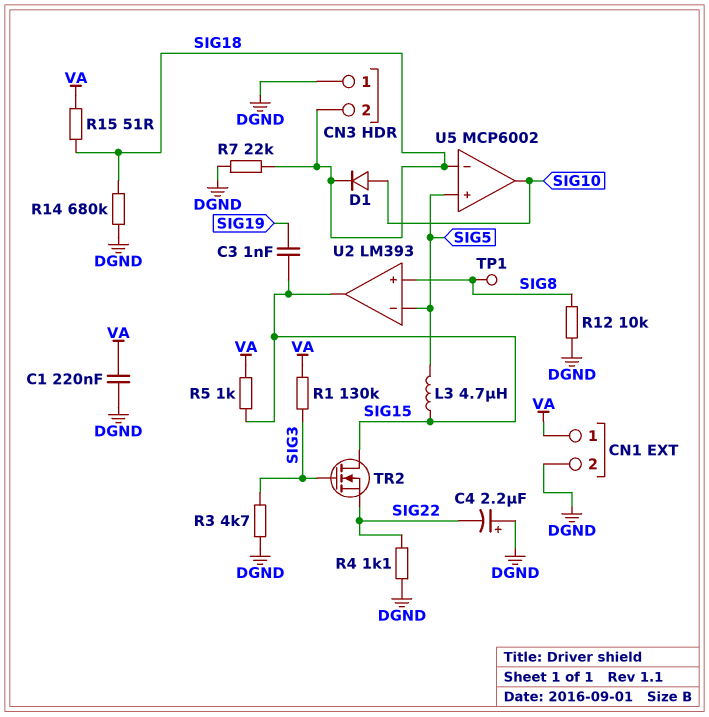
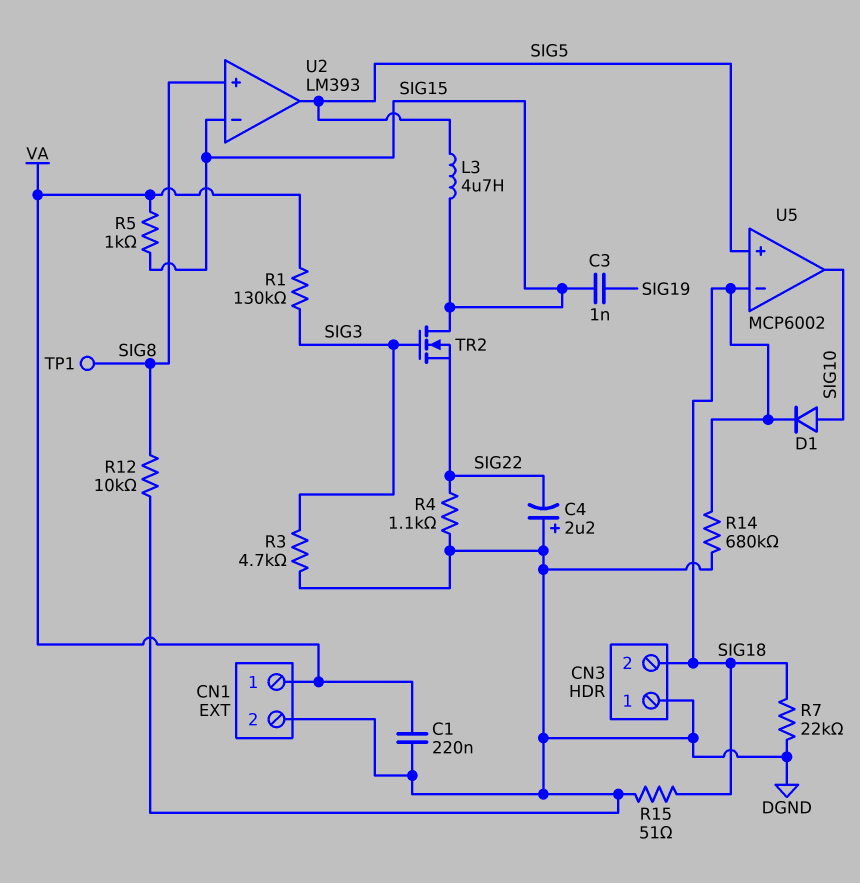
R15: 51 (SIG18, VA) -> 51 (DGND, SIG18)
U2 pin in-: SIG5 -> SIG15
U2 pin out: SIG15 -> SIG5

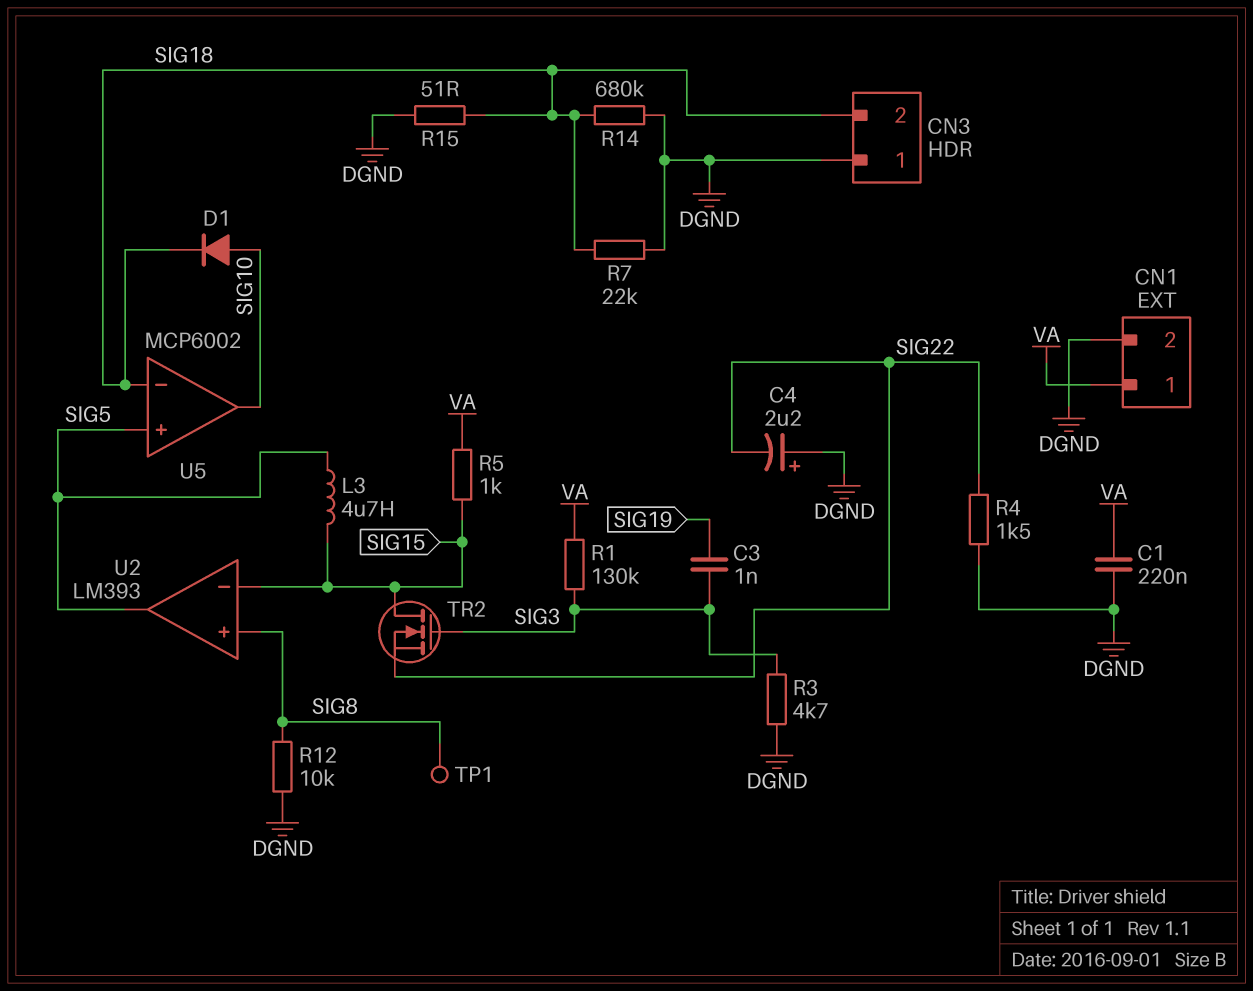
C3: 1nF (SIG15, SIG19) -> 1nF (SIG3, SIG19)
R4: 1.1k (DGND, SIG22) -> 1.5k (DGND, SIG22)

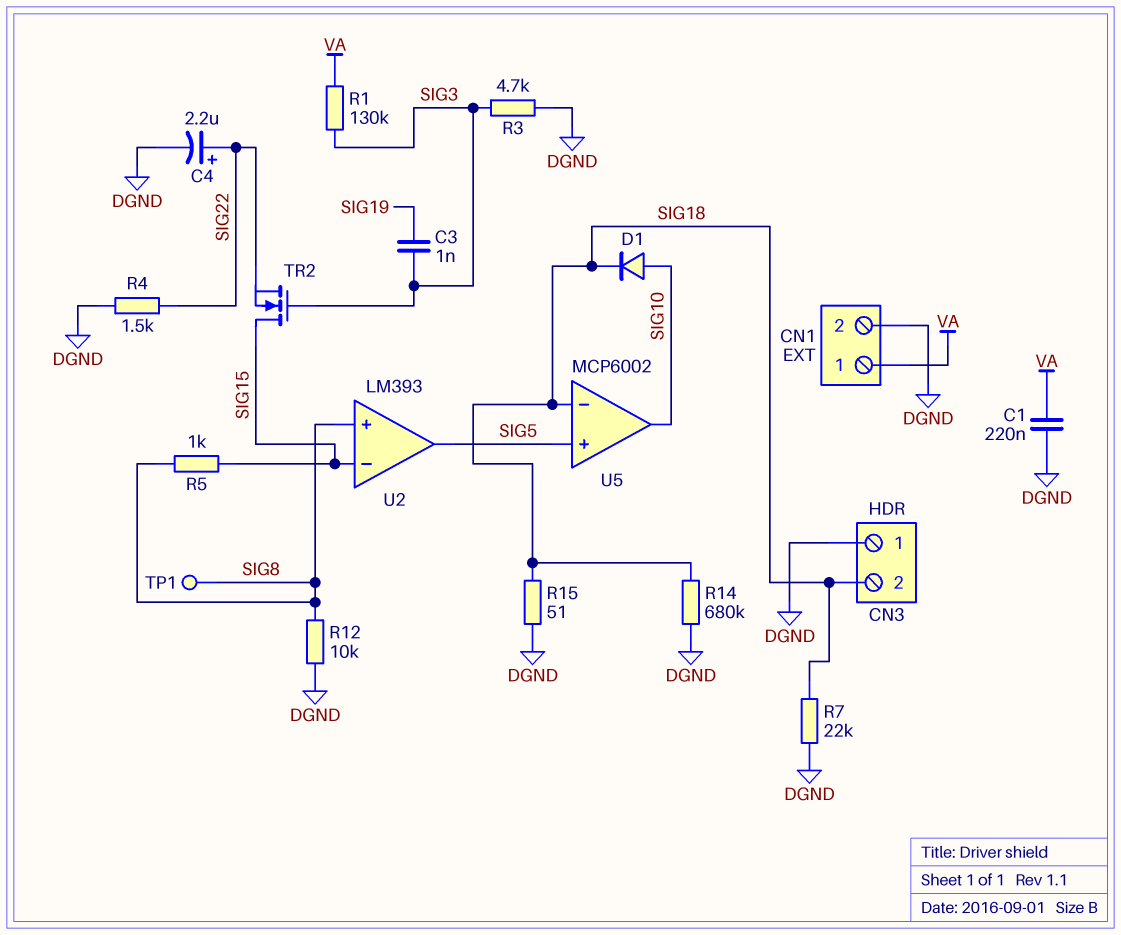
C4: 2.2uF (plus DGND, minus SIG22) -> 2.2uF (plus SIG22, minus DGND)
L3: 4.7uH (SIG5, SIG15) -> none
R5: 1k (SIG15, VA) -> 1k (SIG8, SIG15)

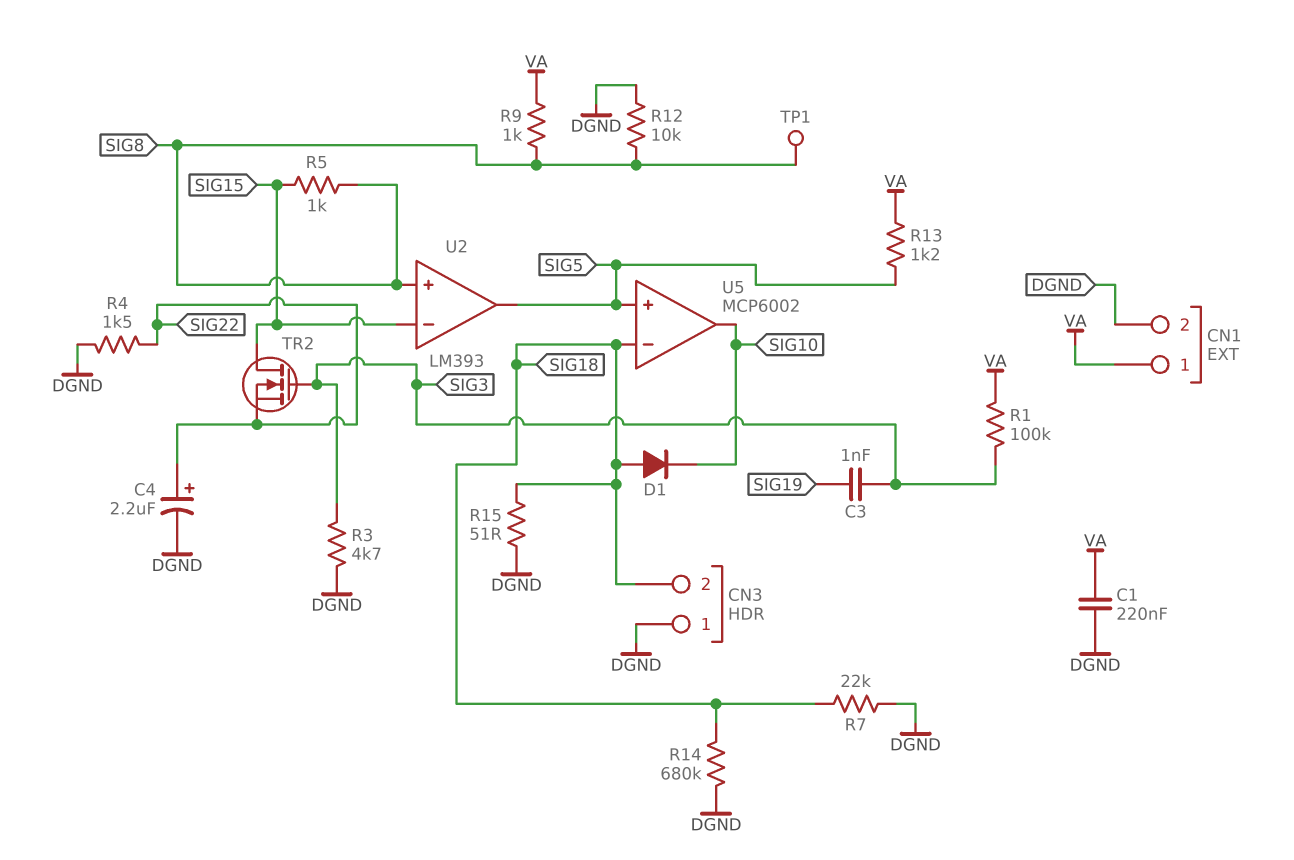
D1: diode (A SIG10, K SIG18) -> diode (A SIG18, K SIG10)
R1: 130k (SIG3, VA) -> 100k (SIG3, VA)
R9: none -> 1k (SIG8, VA)
R13: none -> 1.2k (SIG5, VA)

